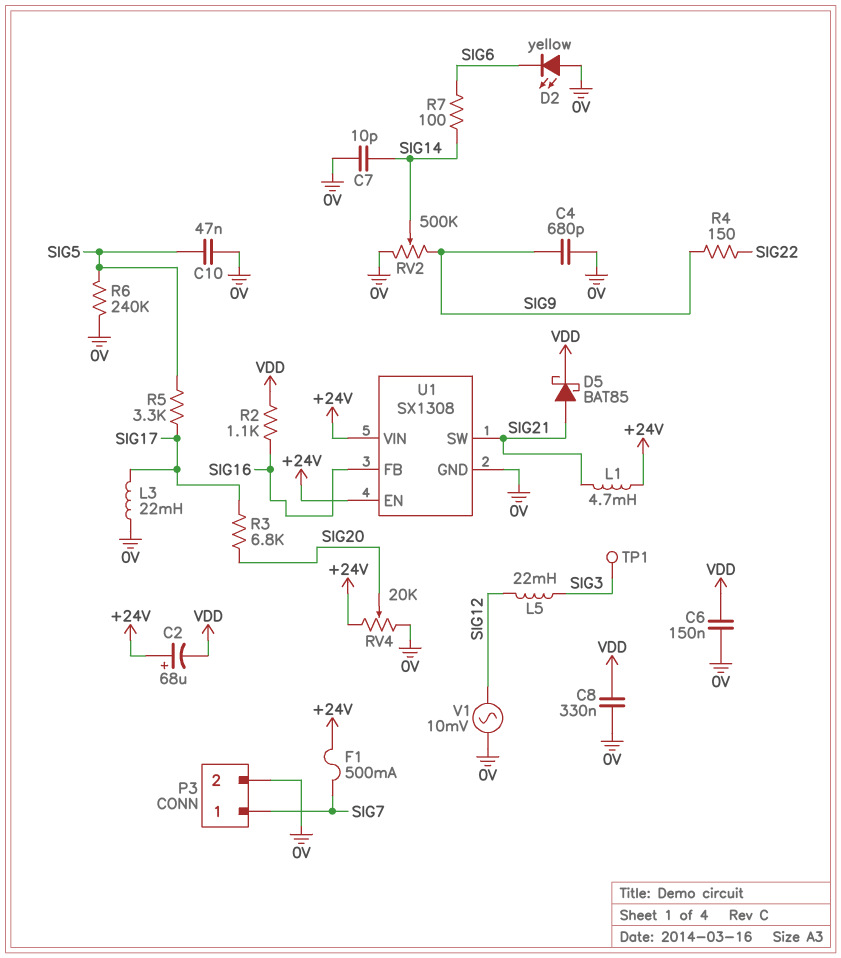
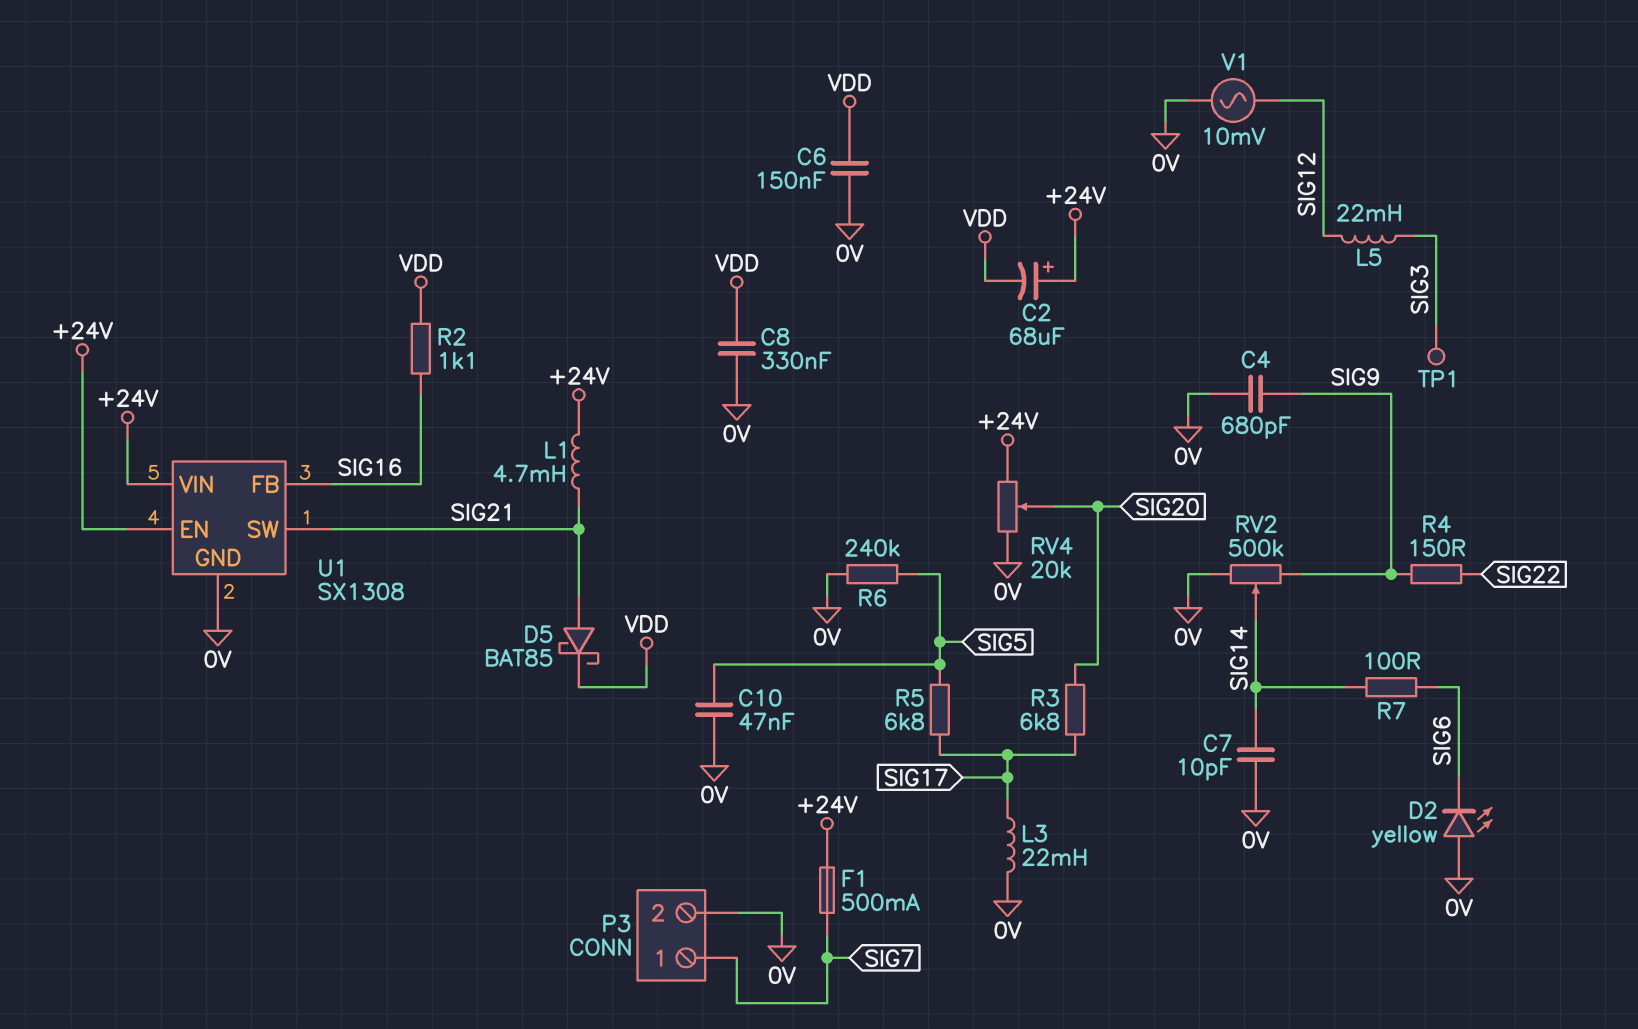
R5: 3.3k (SIG5, SIG17) -> 6.8k (SIG5, SIG17)

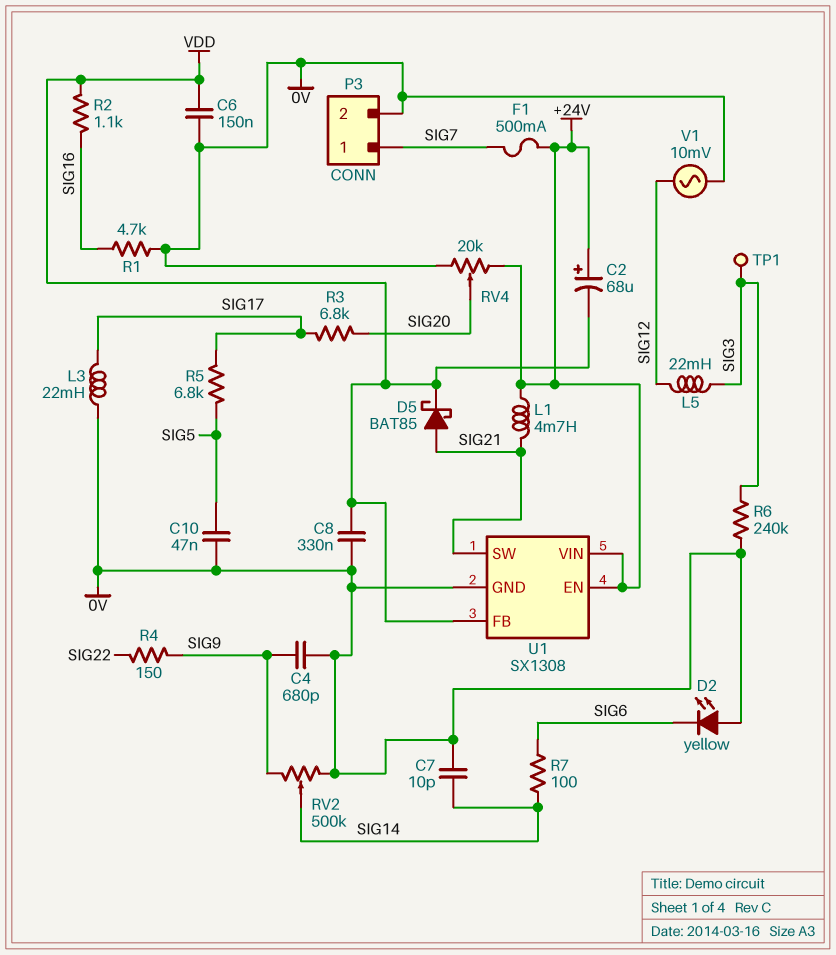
R1: none -> 4.7k (0V, SIG16)
R6: 240k (0V, SIG5) -> 240k (0V, SIG3)
U1 pin FB: SIG16 -> VDD

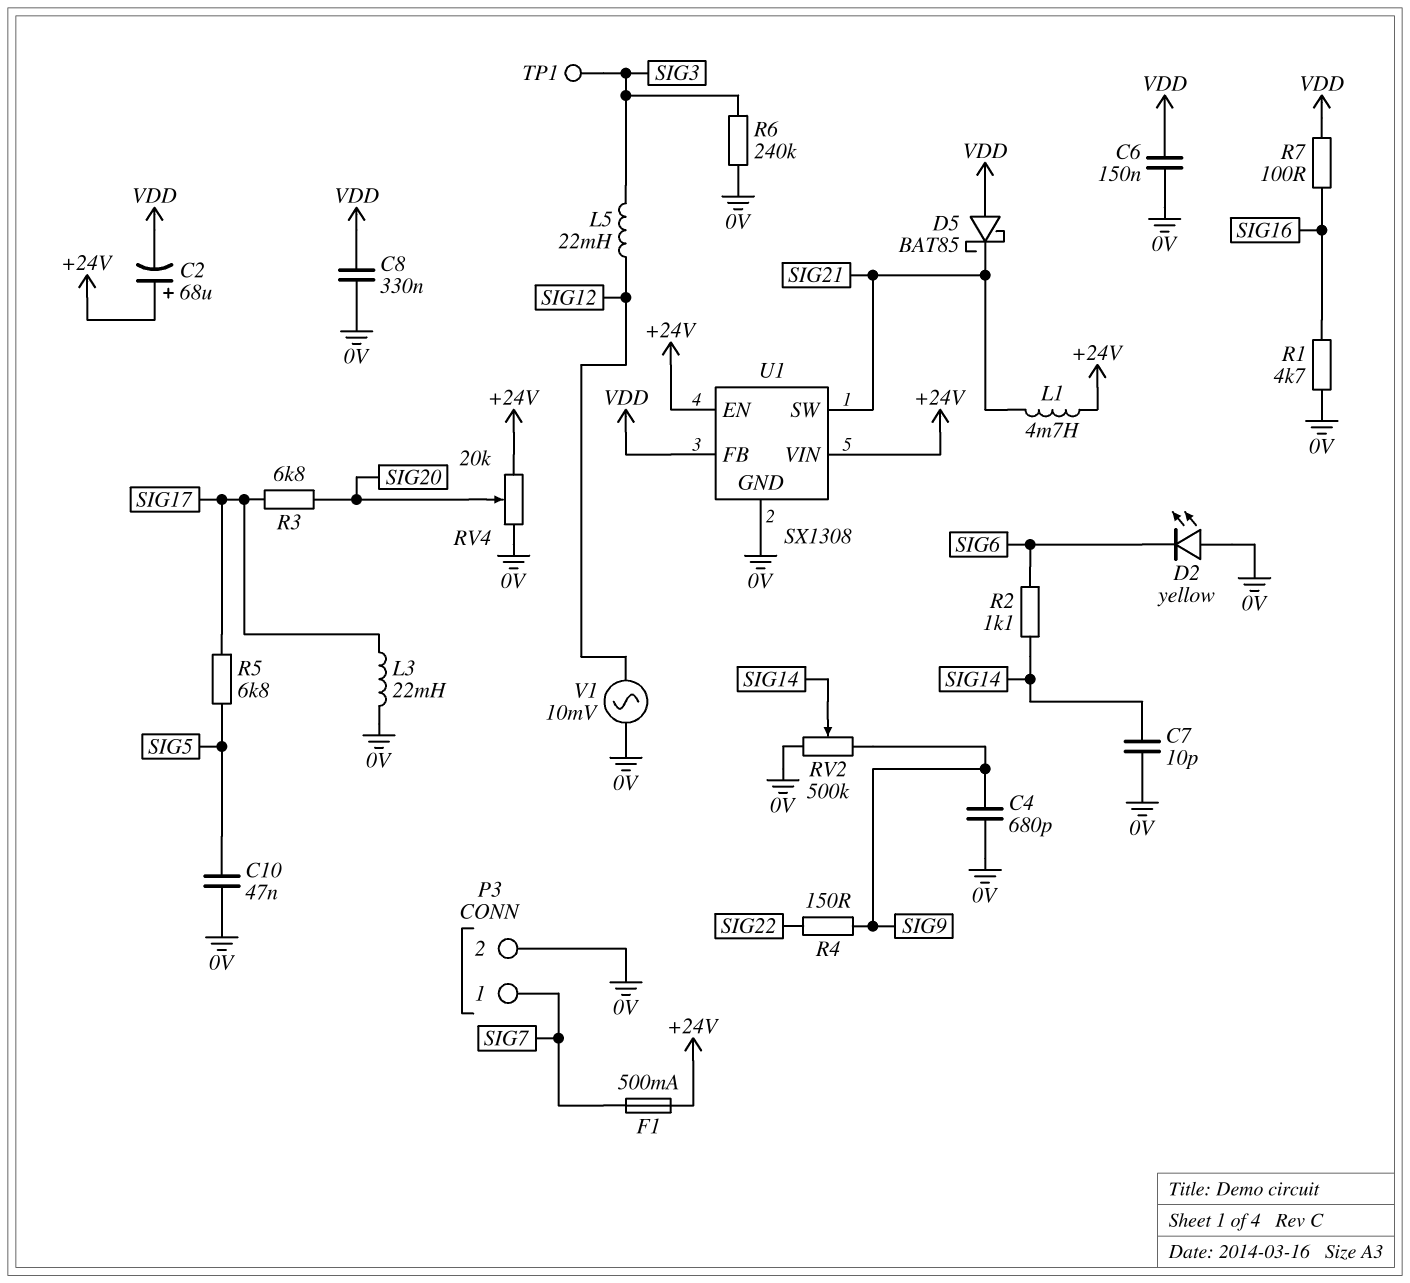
D5: schottky BAT85 (A SIG21, K VDD) -> schottky BAT85 (A VDD, K SIG21)
R2: 1.1k (SIG16, VDD) -> 1.1k (SIG6, SIG14)
R7: 100 (SIG6, SIG14) -> 100 (SIG16, VDD)

